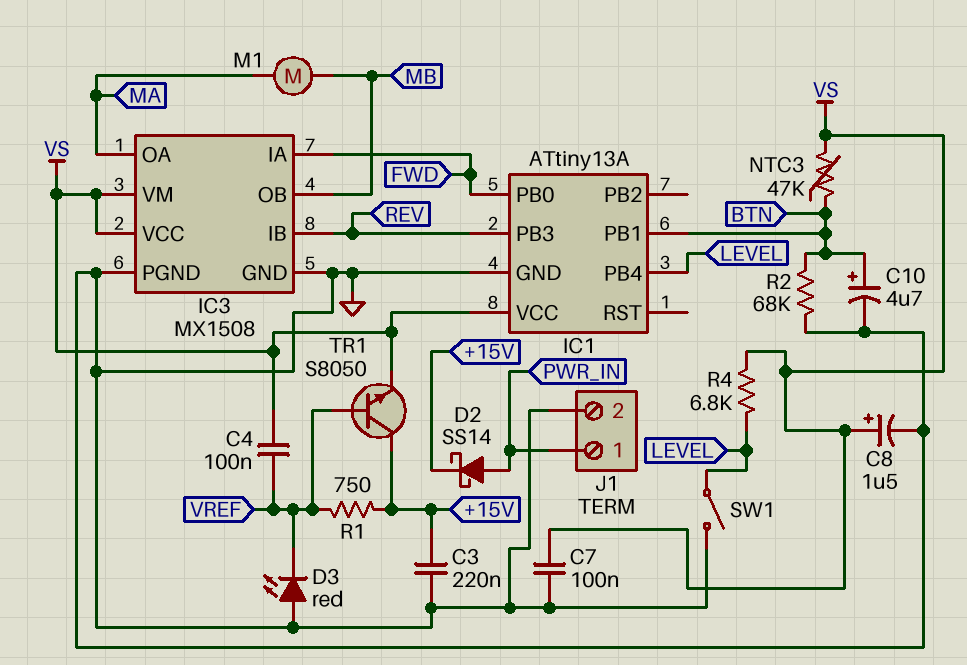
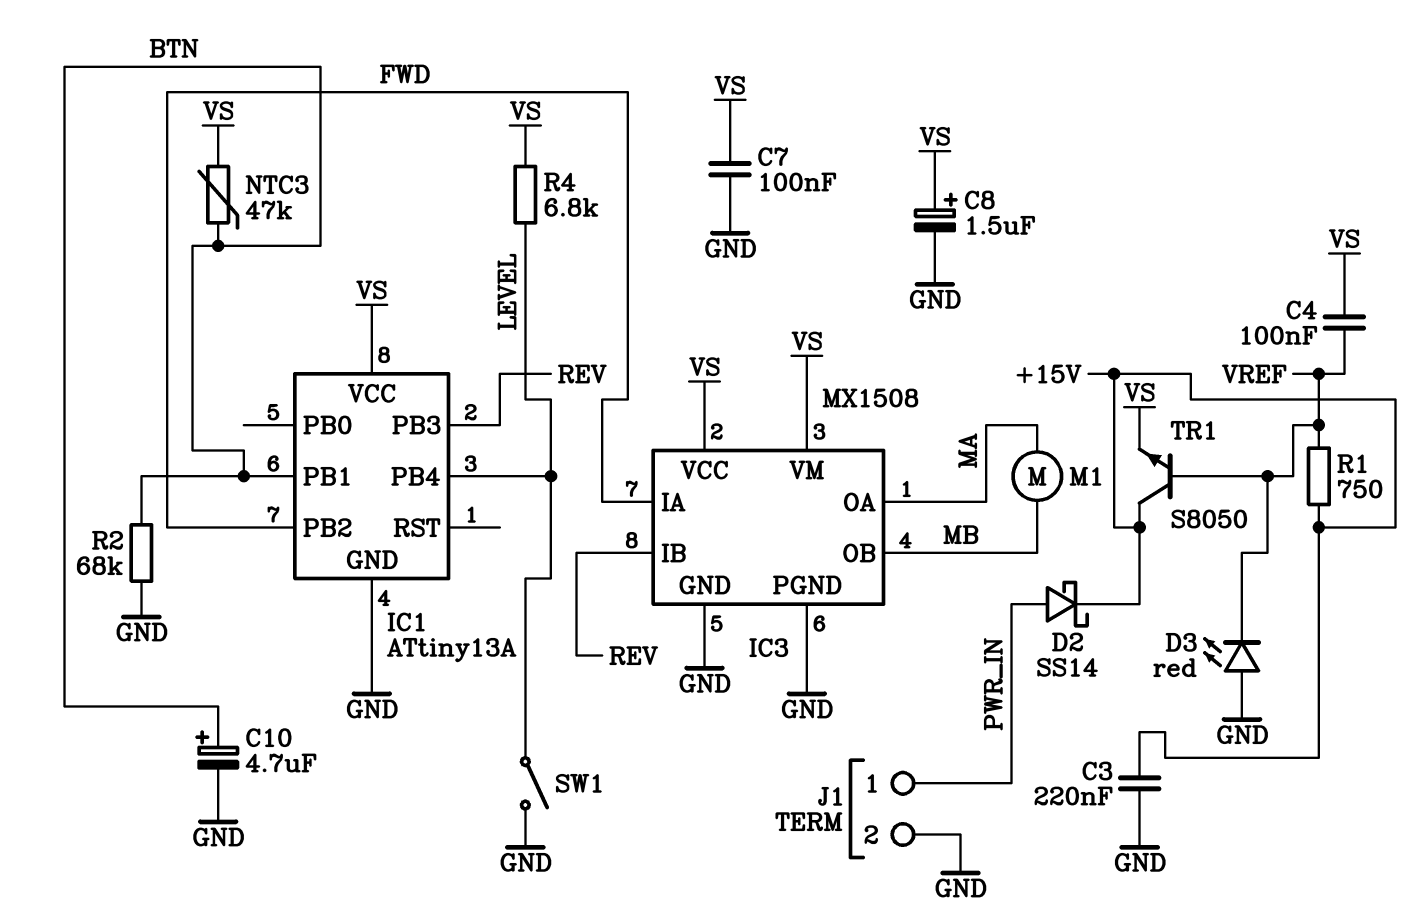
IC1 pin PB0: FWD -> none
IC1 pin PB2: none -> FWD

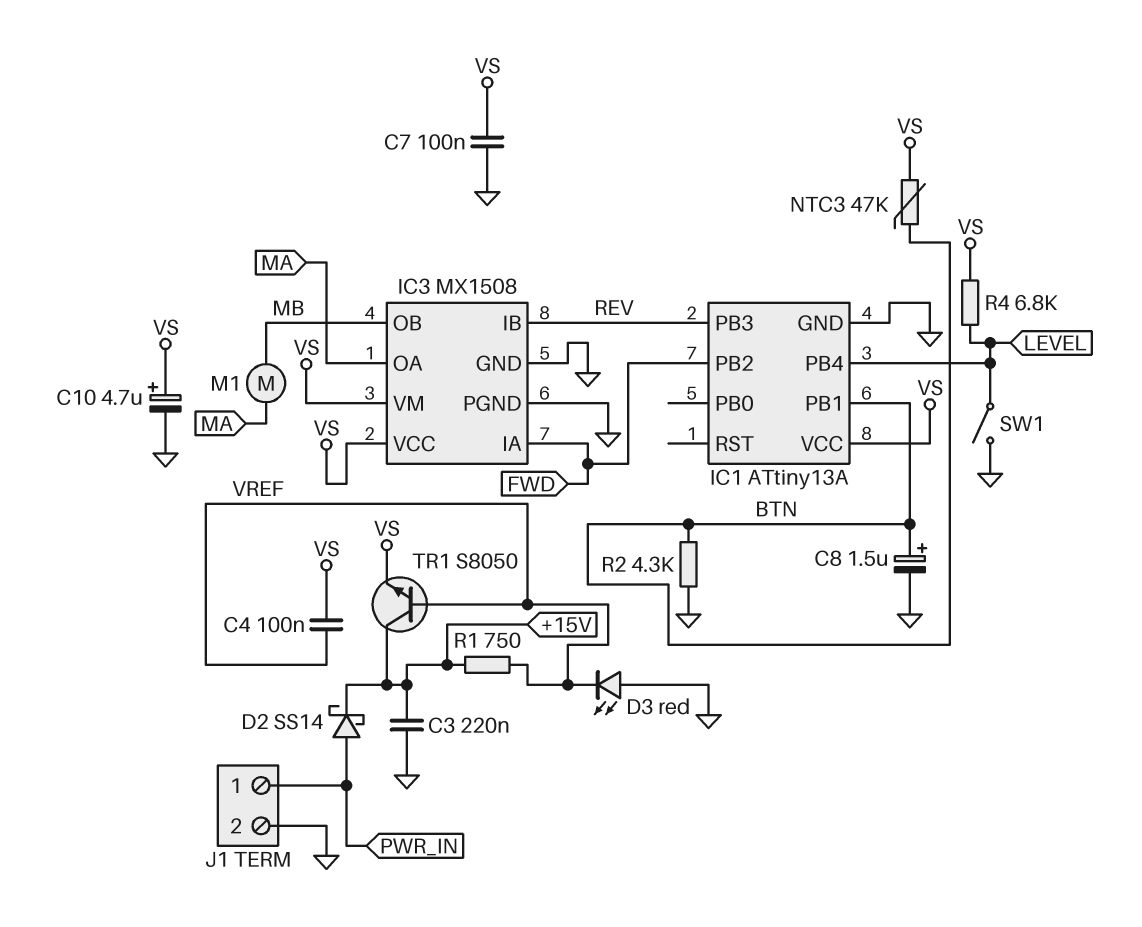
C8: 1.5uF (plus VS, minus GND) -> 1.5uF (plus BTN, minus GND)
C10: 4.7uF (plus BTN, minus GND) -> 4.7uF (plus VS, minus GND)
R2: 68k (BTN, GND) -> 4.3k (BTN, GND)

